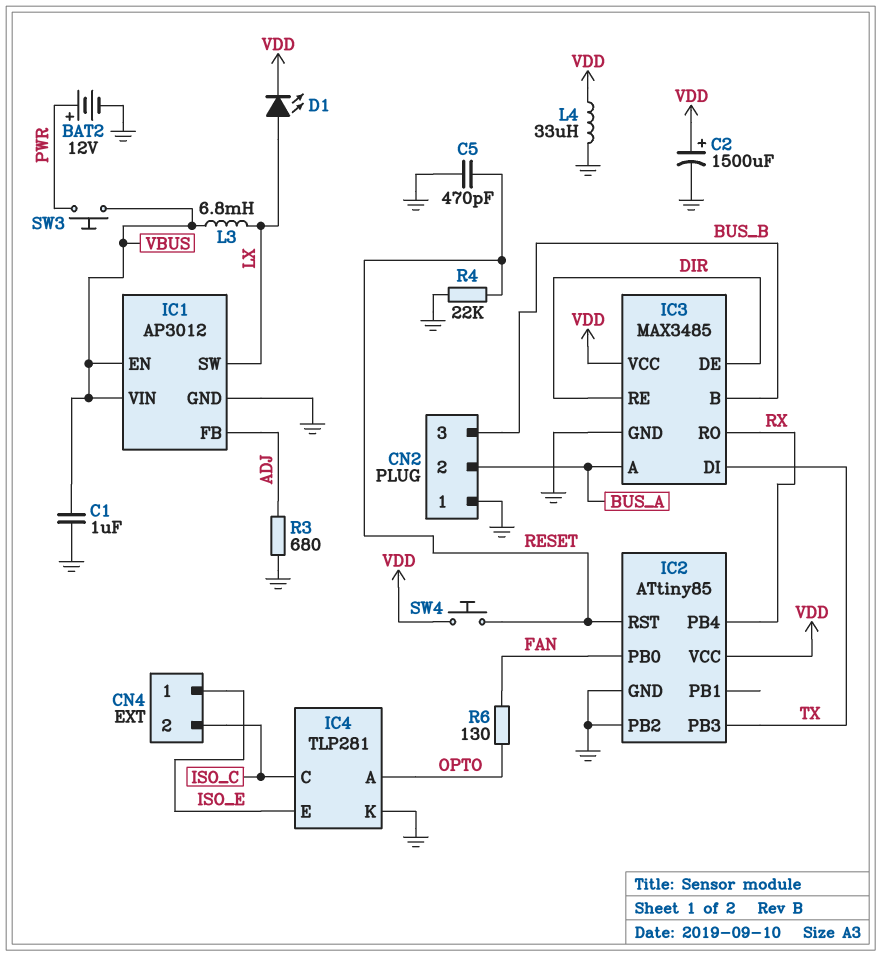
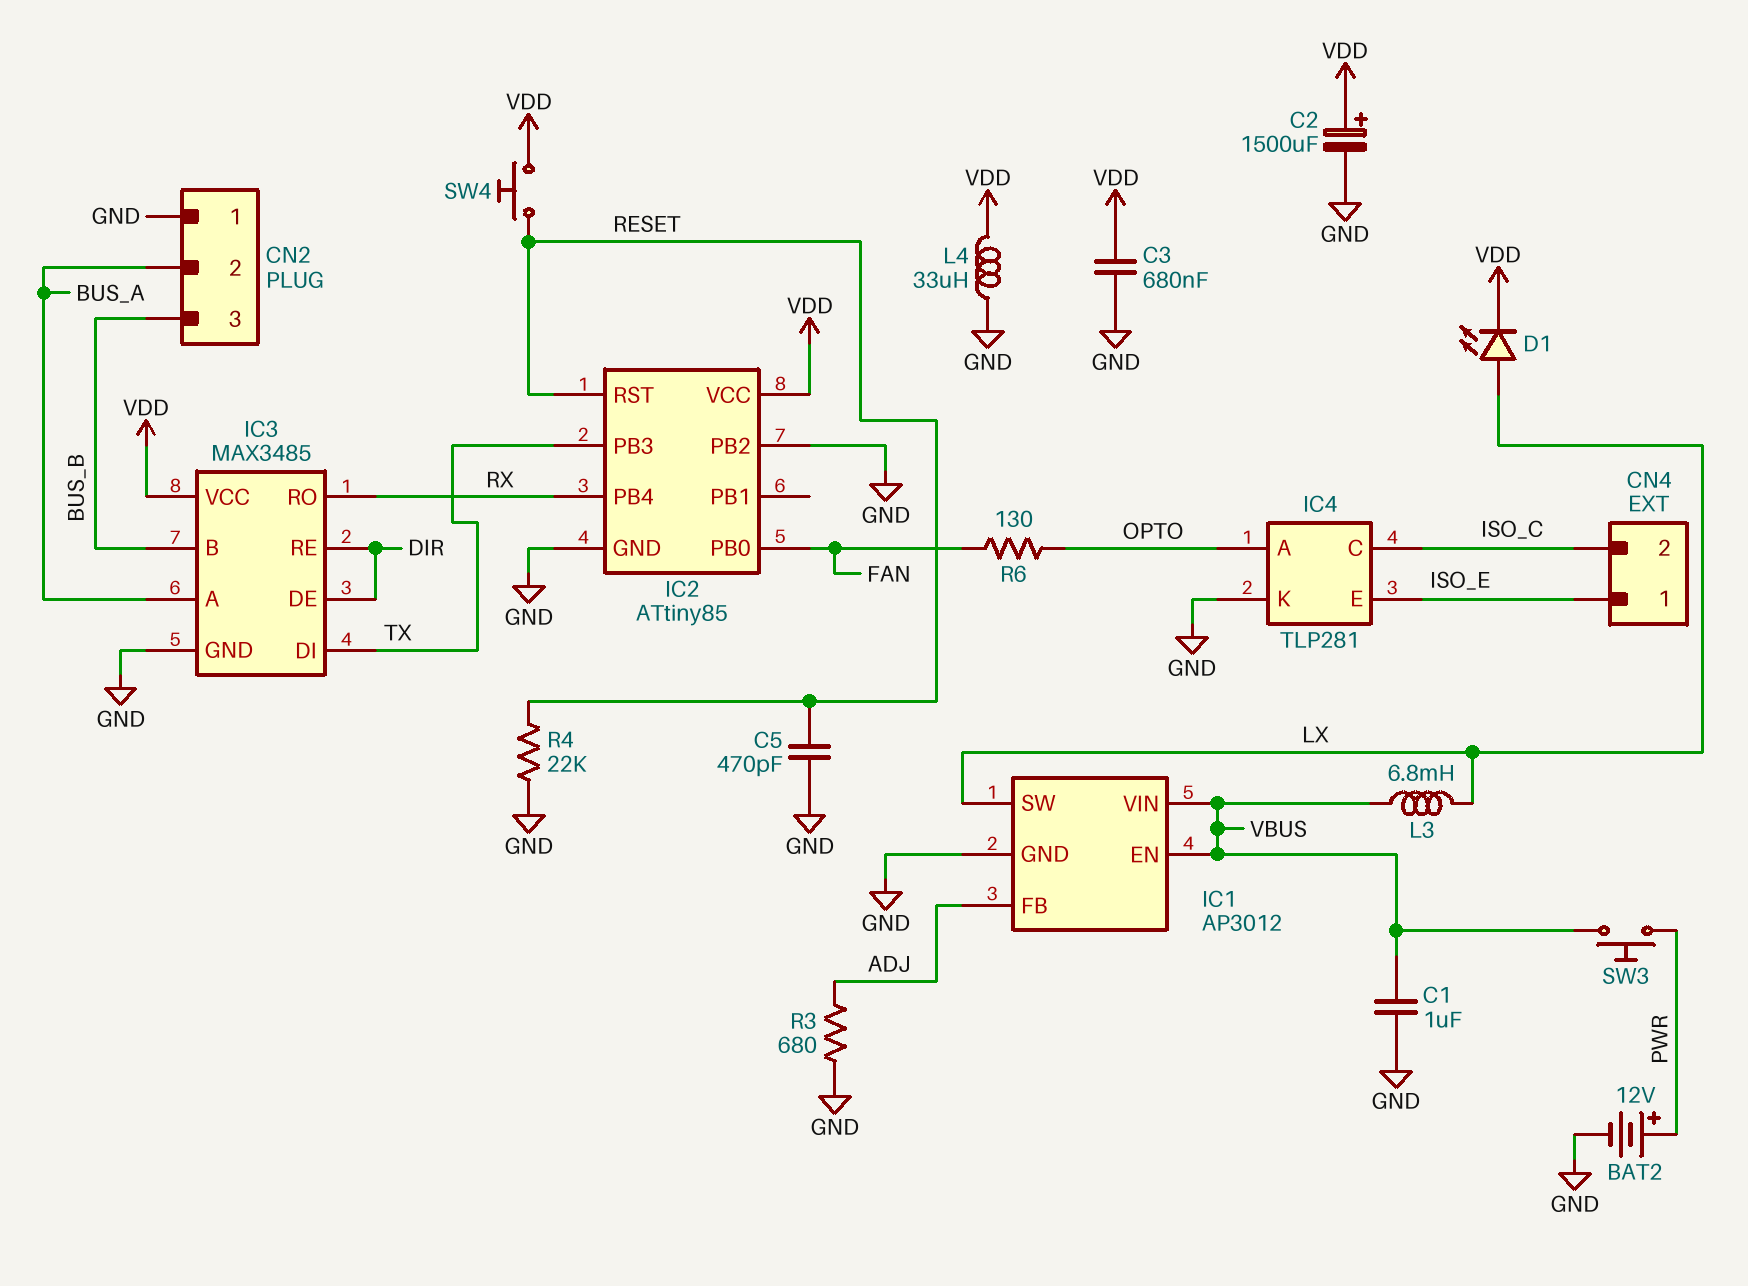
C3: none -> 680nF (GND, VDD)

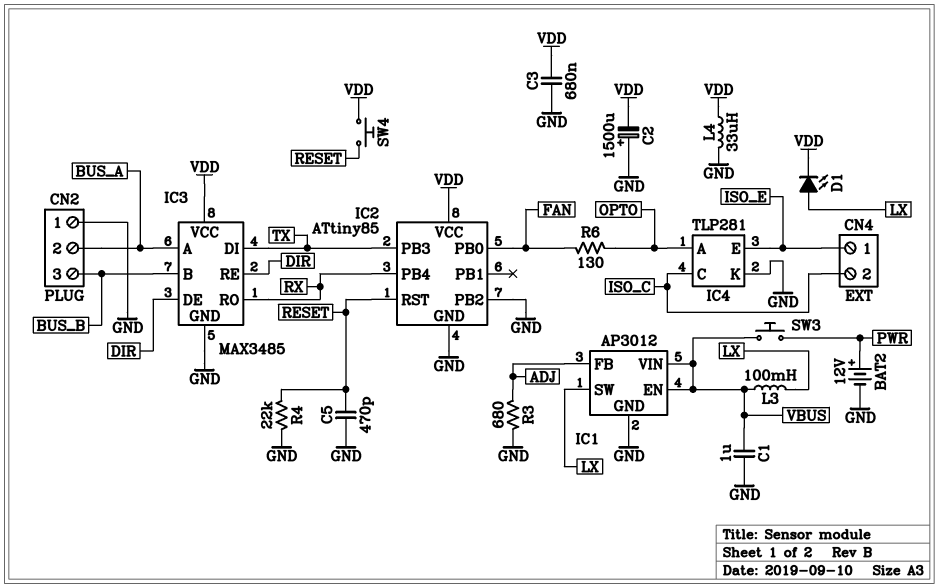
C2: 1500uF (plus VDD, minus GND) -> 1500uF (plus GND, minus VDD)
L3: 6.8mH (LX, VBUS) -> 100mH (LX, VBUS)

